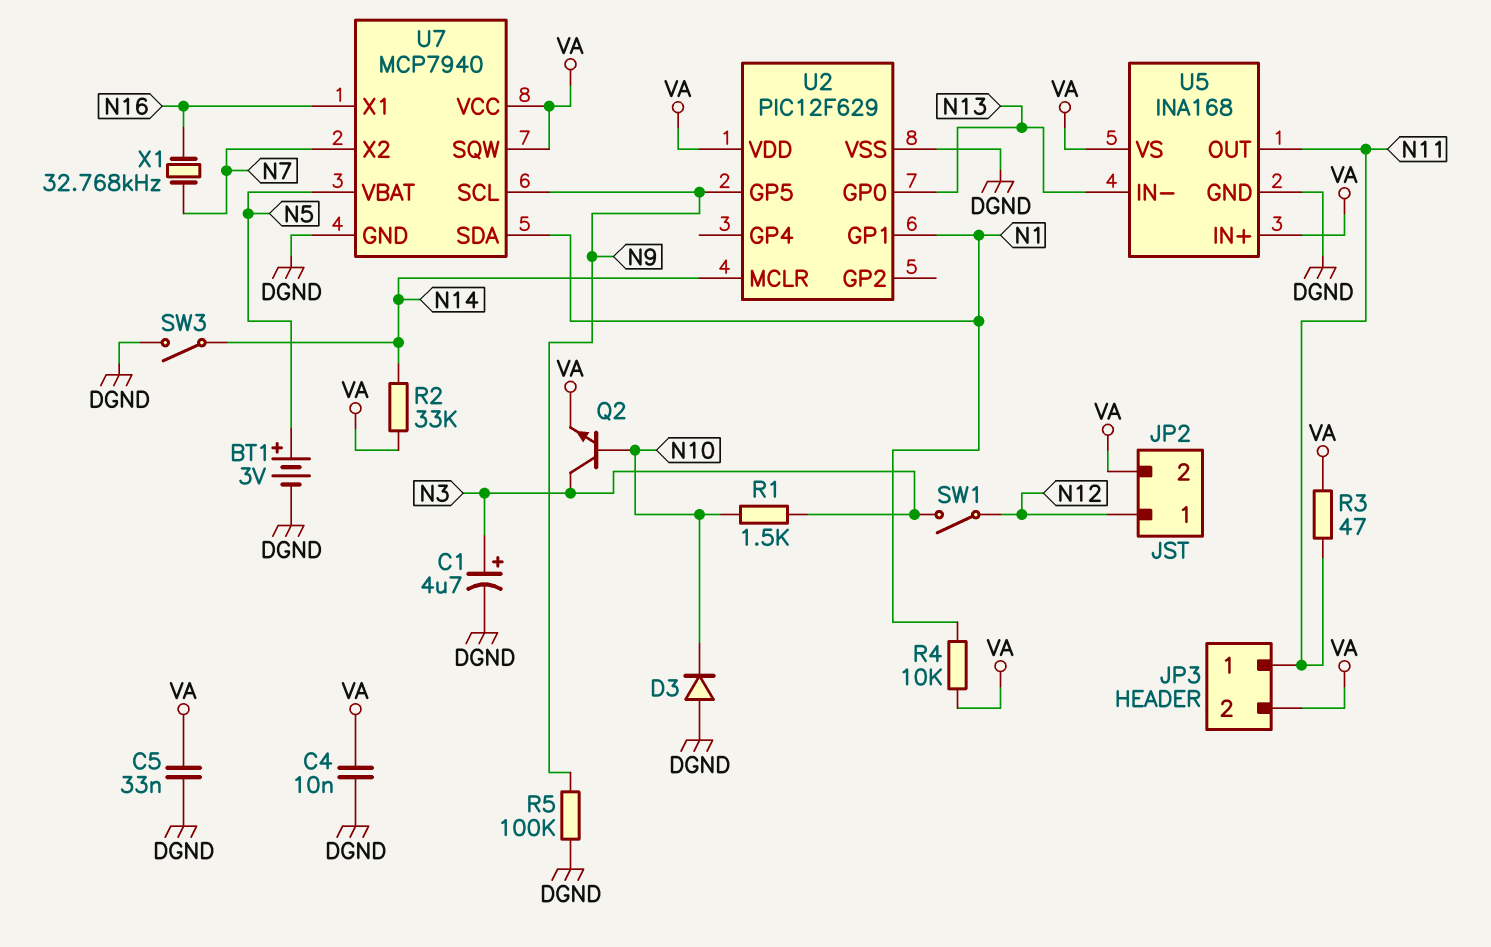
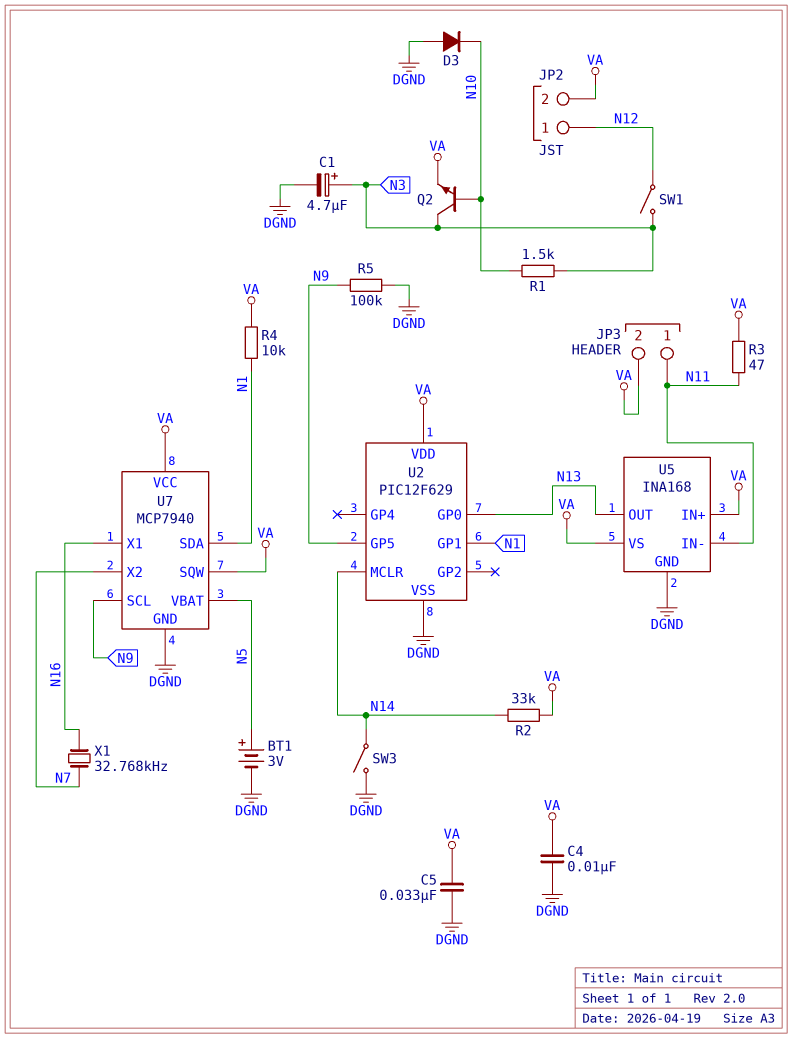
U5 pin IN-: N13 -> N11
U5 pin OUT: N11 -> N13

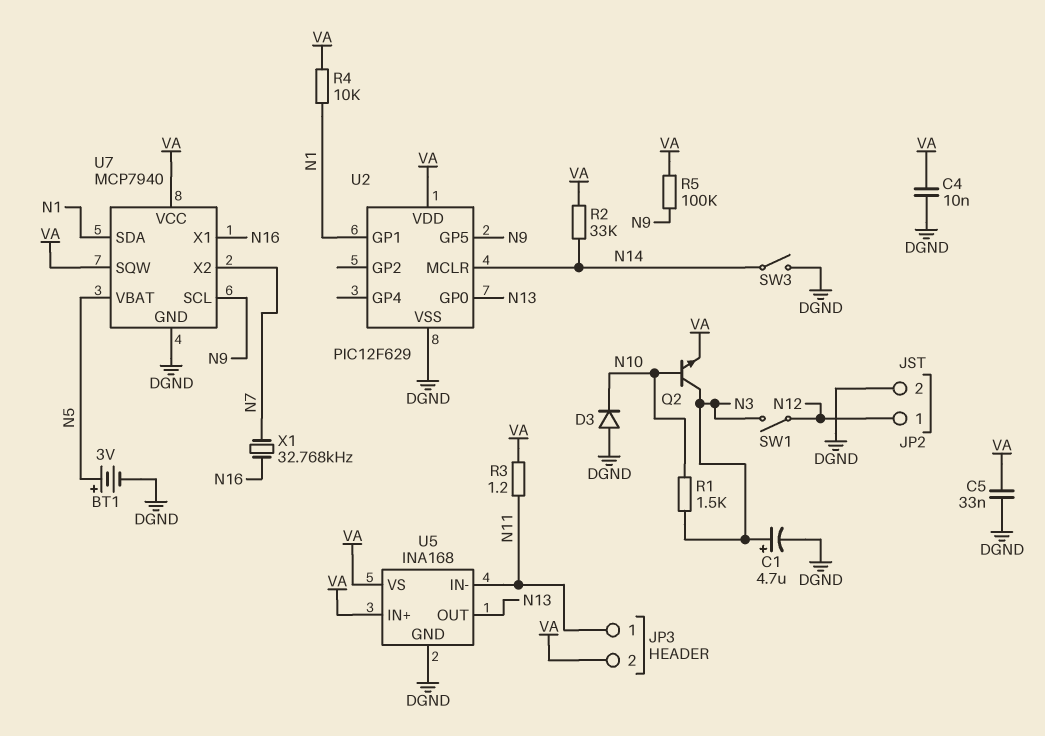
JP2 pin 2: VA -> DGND
R3: 47 (N11, VA) -> 1.2 (N11, VA)
R5: 100k (DGND, N9) -> 100k (N9, VA)

